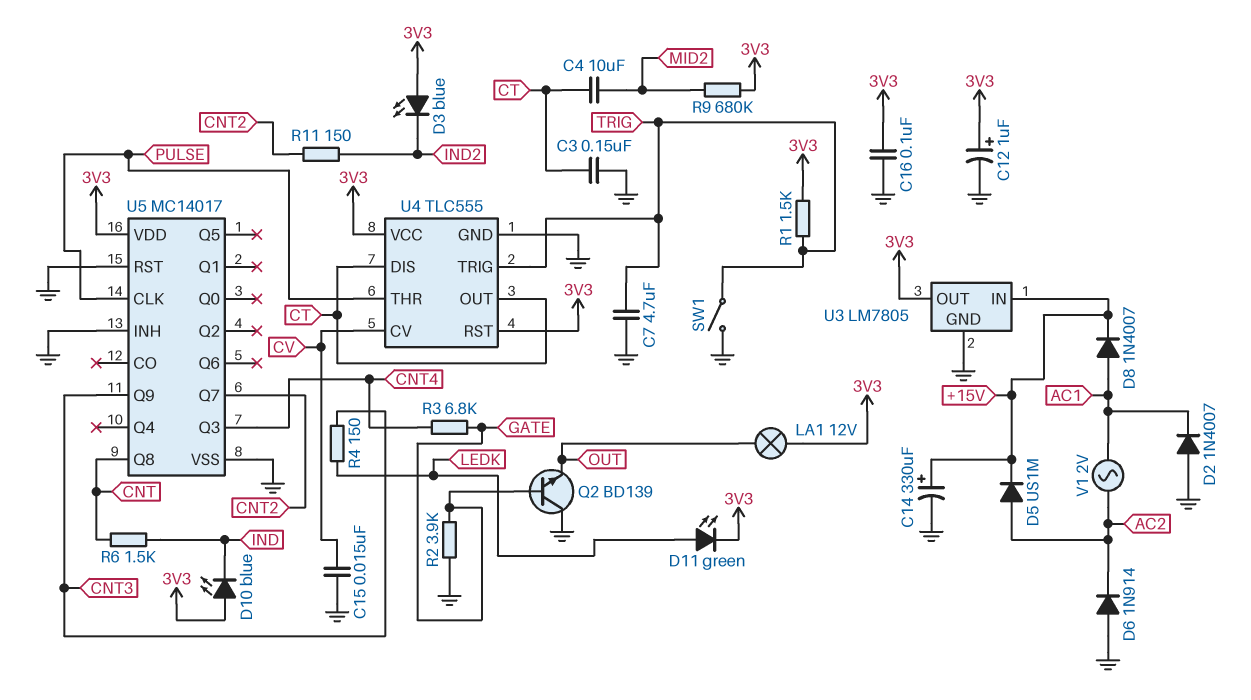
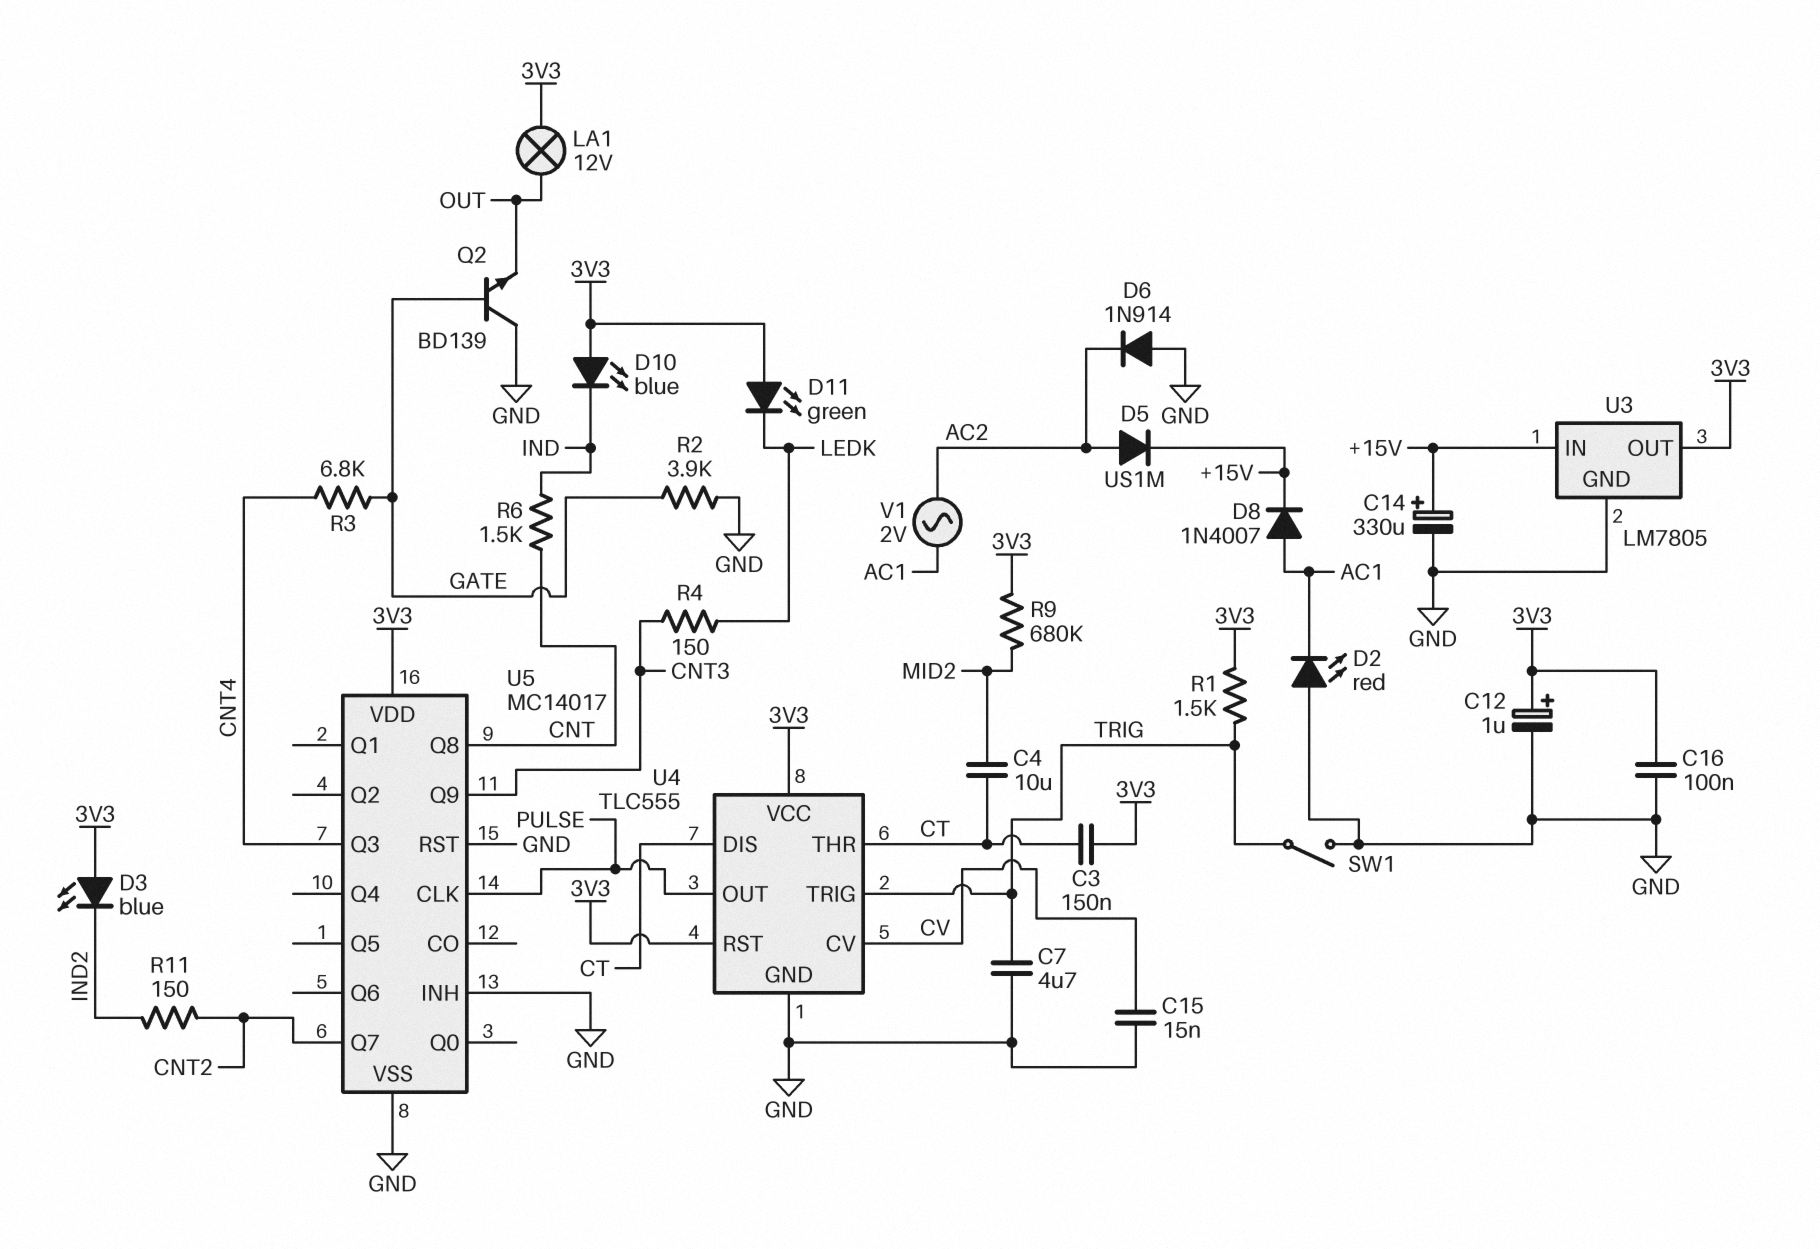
C3: 150nF (CT, GND) -> 150nF (3V3, CT)
D2: diode 1N4007 (A GND, K AC1) -> LED red (A GND, K AC1)
D11: LED green (A LEDK, K 3V3) -> LED green (A 3V3, K LEDK)
U4 pin OUT: CT -> PULSE
U4 pin THR: PULSE -> CT

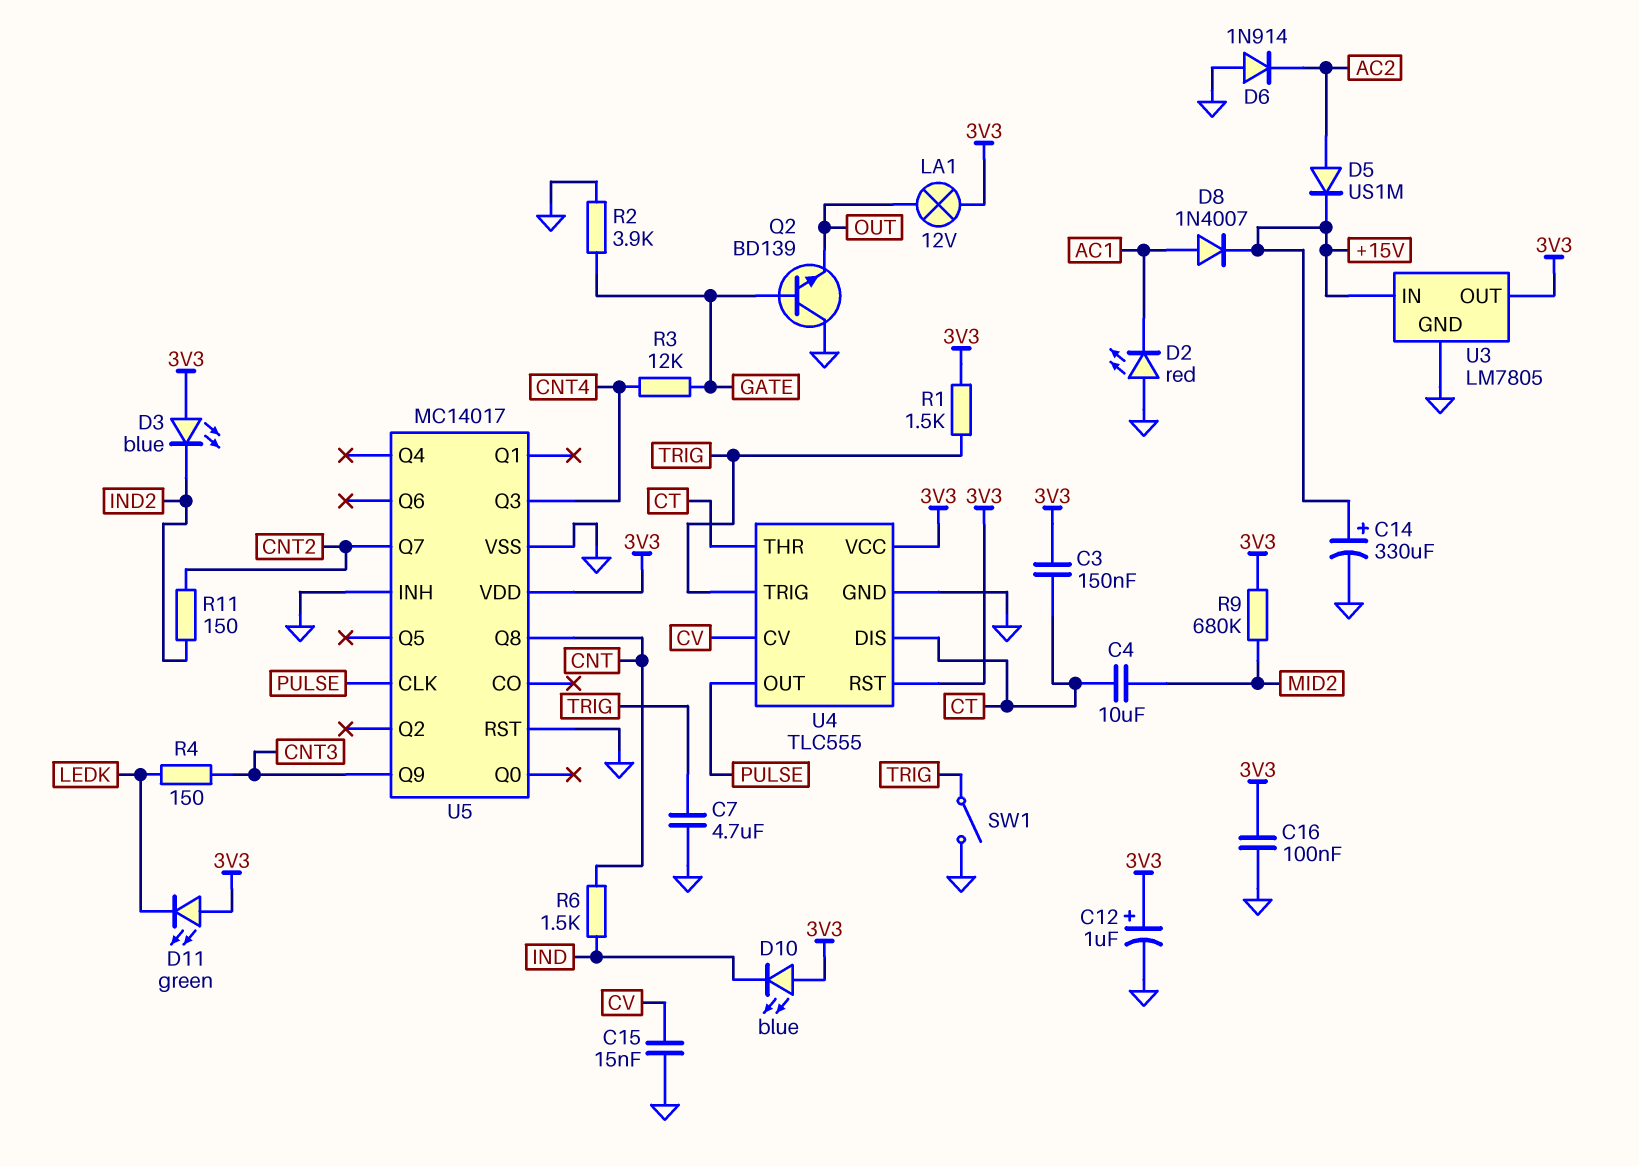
R3: 6.8k (CNT4, GATE) -> 12k (CNT4, GATE)
V1: AC 2V (AC1, AC2) -> none

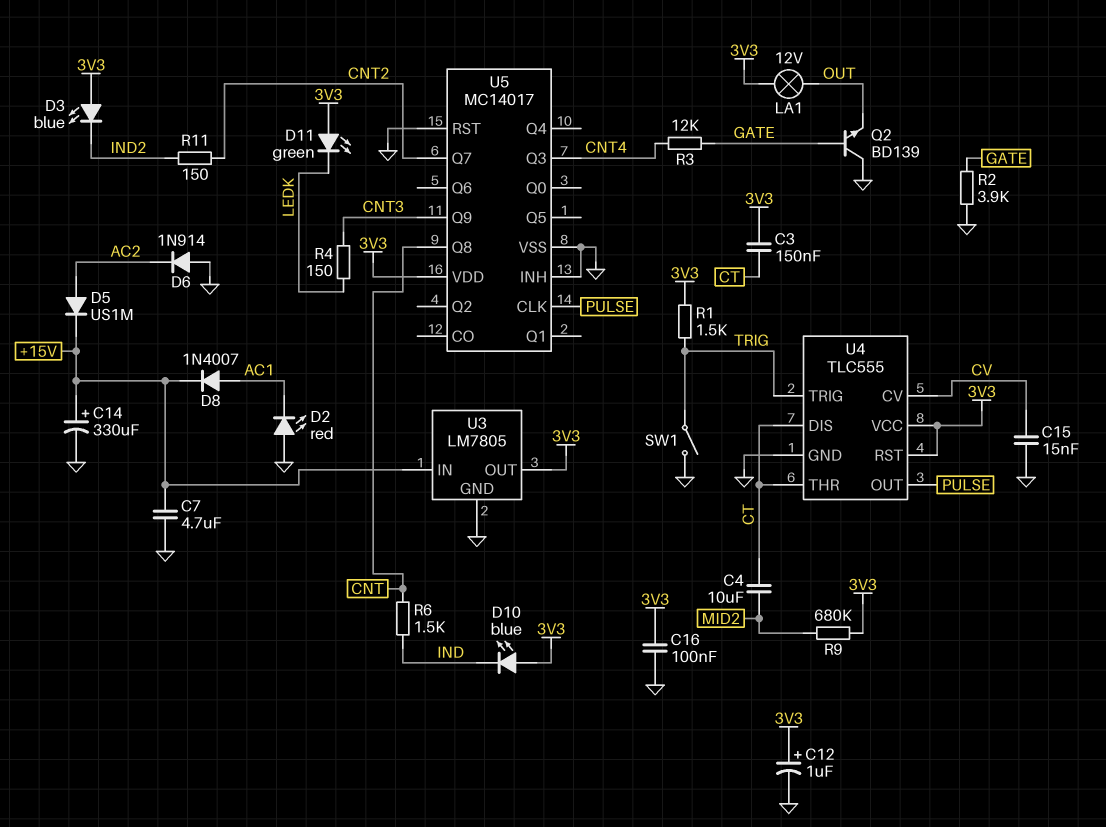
C7: 4.7uF (GND, TRIG) -> 4.7uF (+15V, GND)

